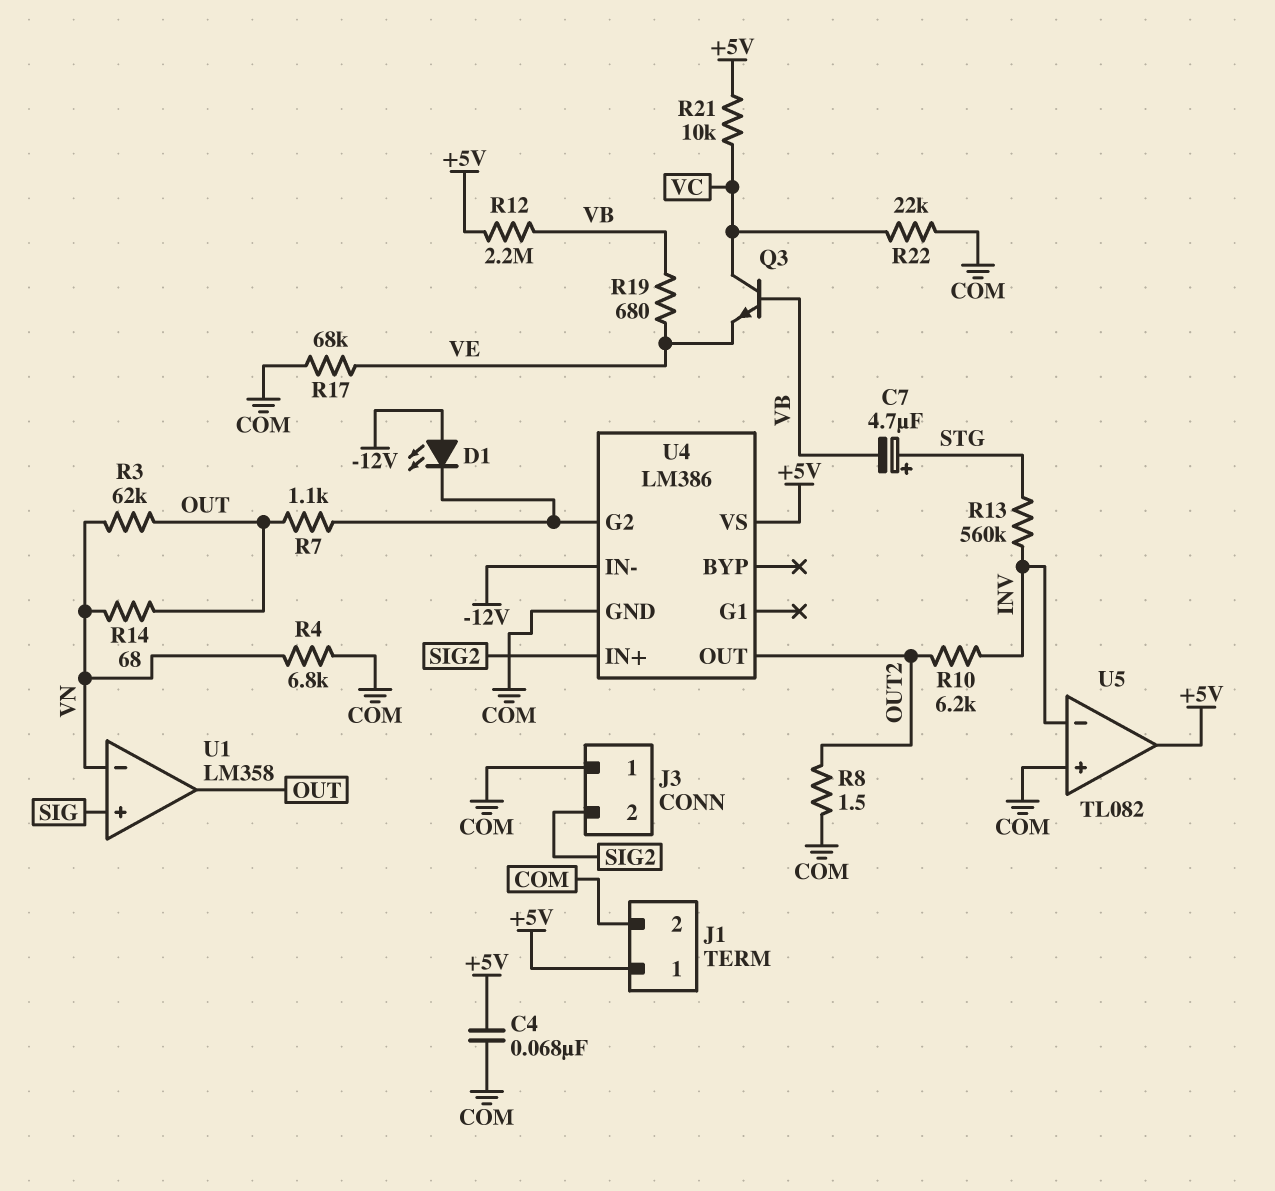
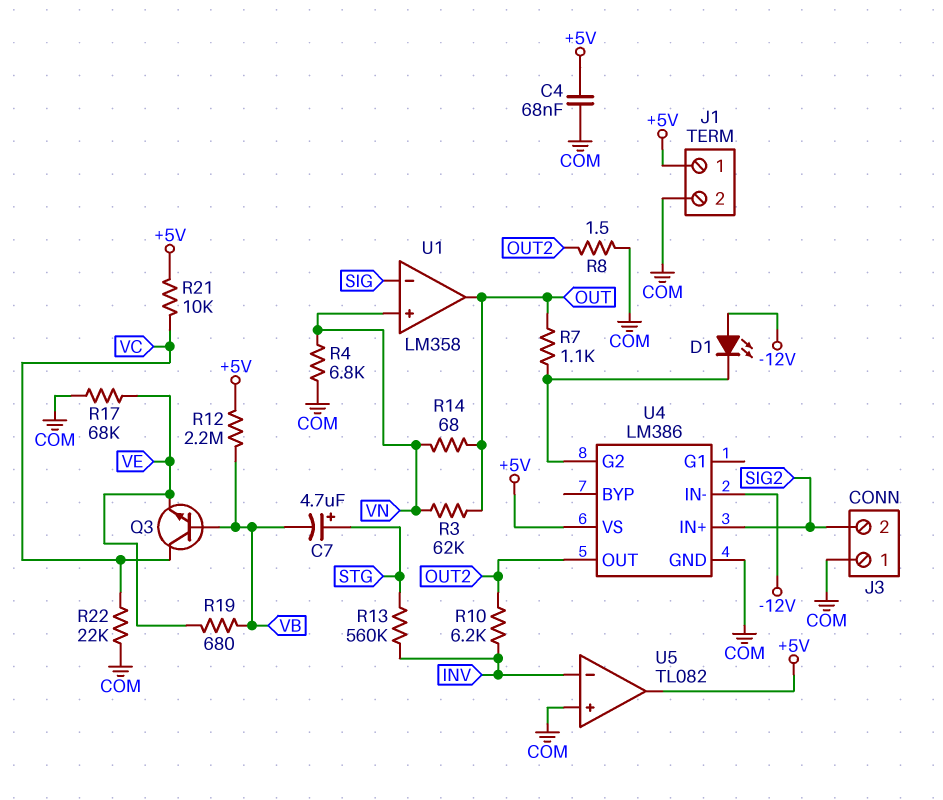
U1 pin in+: SIG -> VN
U1 pin in-: VN -> SIG

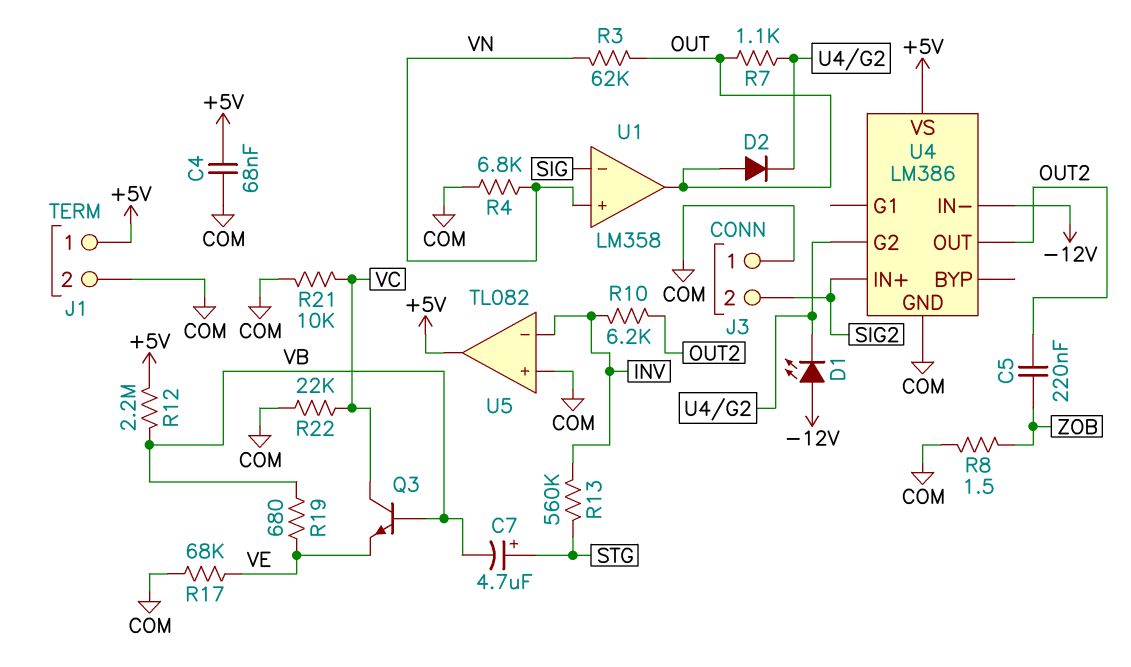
C5: none -> 220nF (OUT2, ZOB)
D2: none -> diode (A OUT, K U4/G2)
R8: 1.5 (COM, OUT2) -> 1.5 (COM, ZOB)
R14: 68 (OUT, VN) -> none
R21: 10k (+5V, VC) -> 10k (COM, VC)

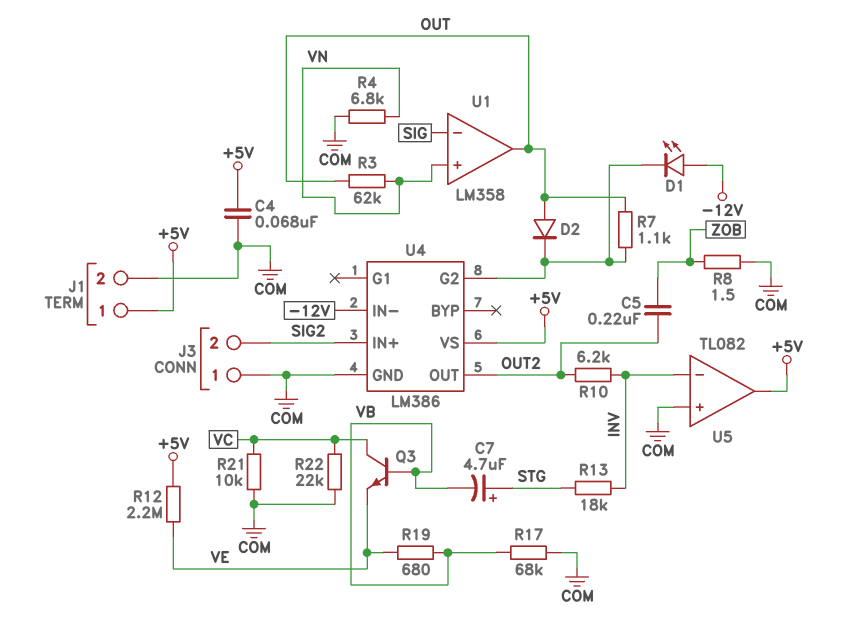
R12: 2.2M (+5V, VB) -> 2.2M (+5V, VE)
R13: 560k (INV, STG) -> 18k (INV, STG)
R17: 68k (COM, VE) -> 68k (COM, VB)

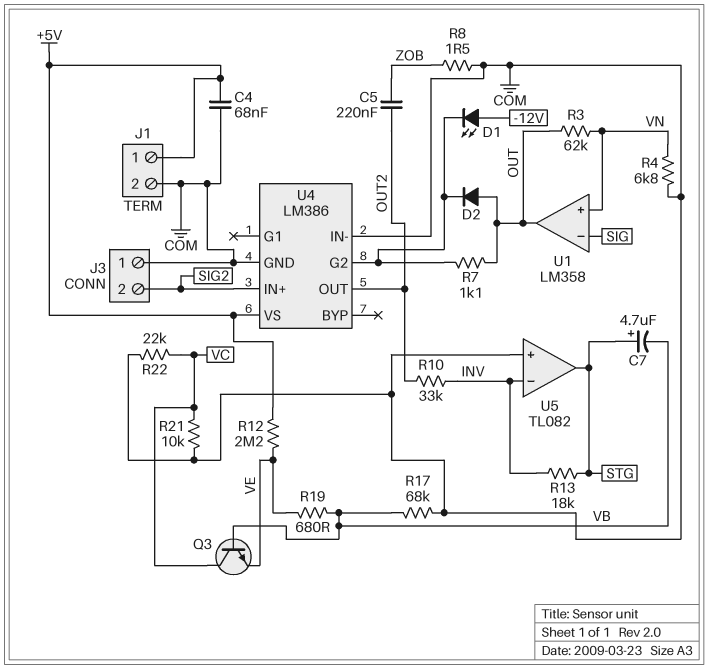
R10: 6.2k (INV, OUT2) -> 33k (INV, OUT2)
U4 pin IN-: -12V -> COM
U5 pin out: +5V -> STG

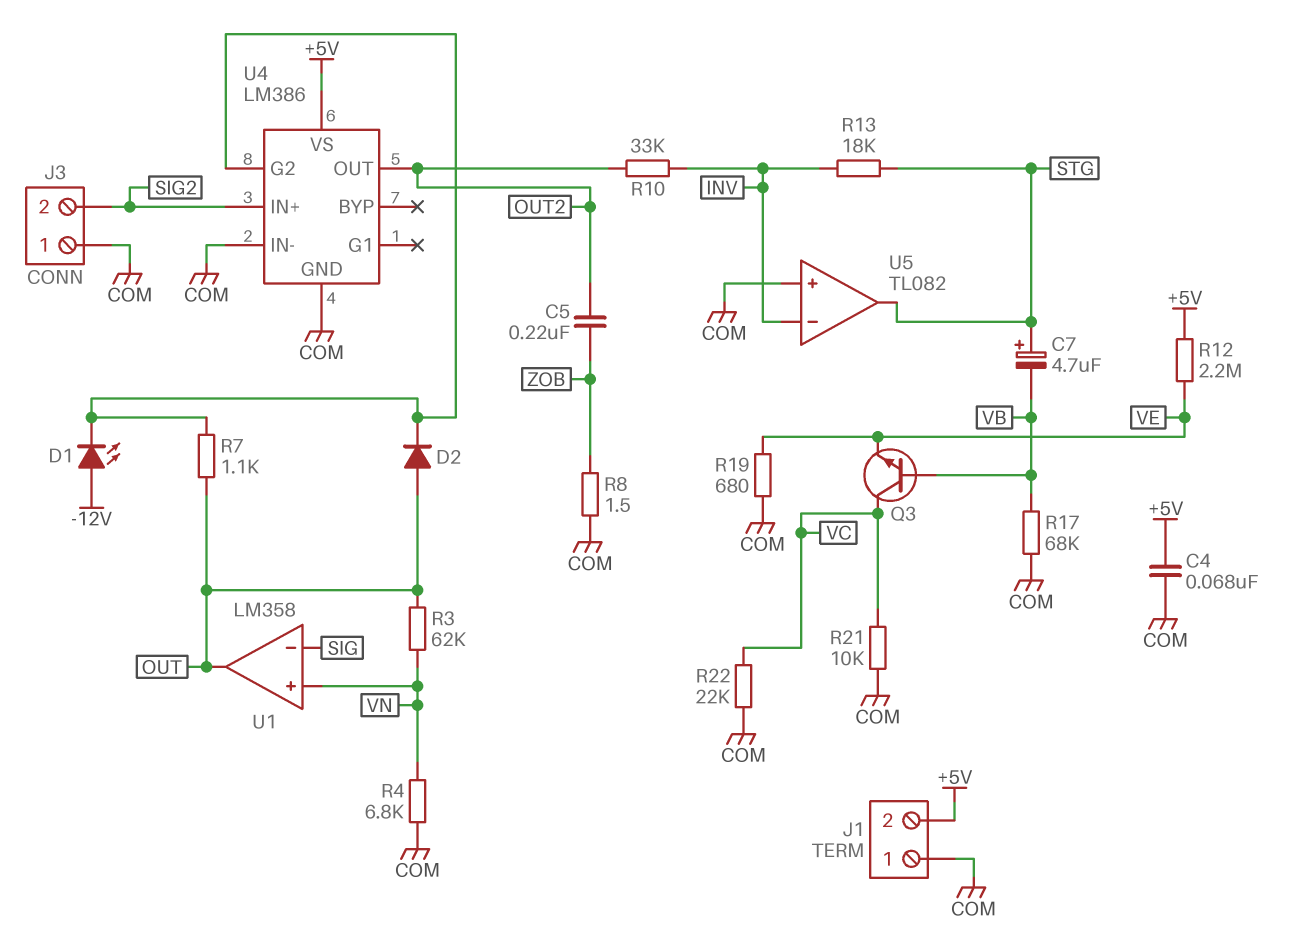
J1 pin 1: +5V -> COM
J1 pin 2: COM -> +5V
R19: 680 (VB, VE) -> 680 (COM, VE)

